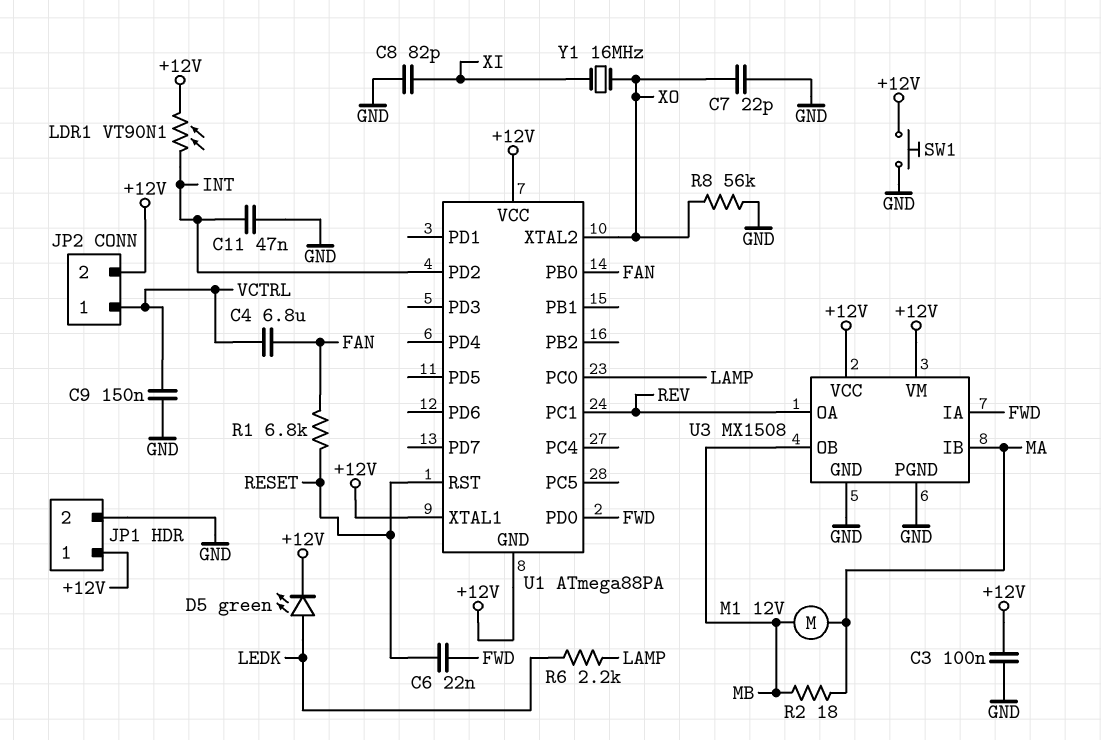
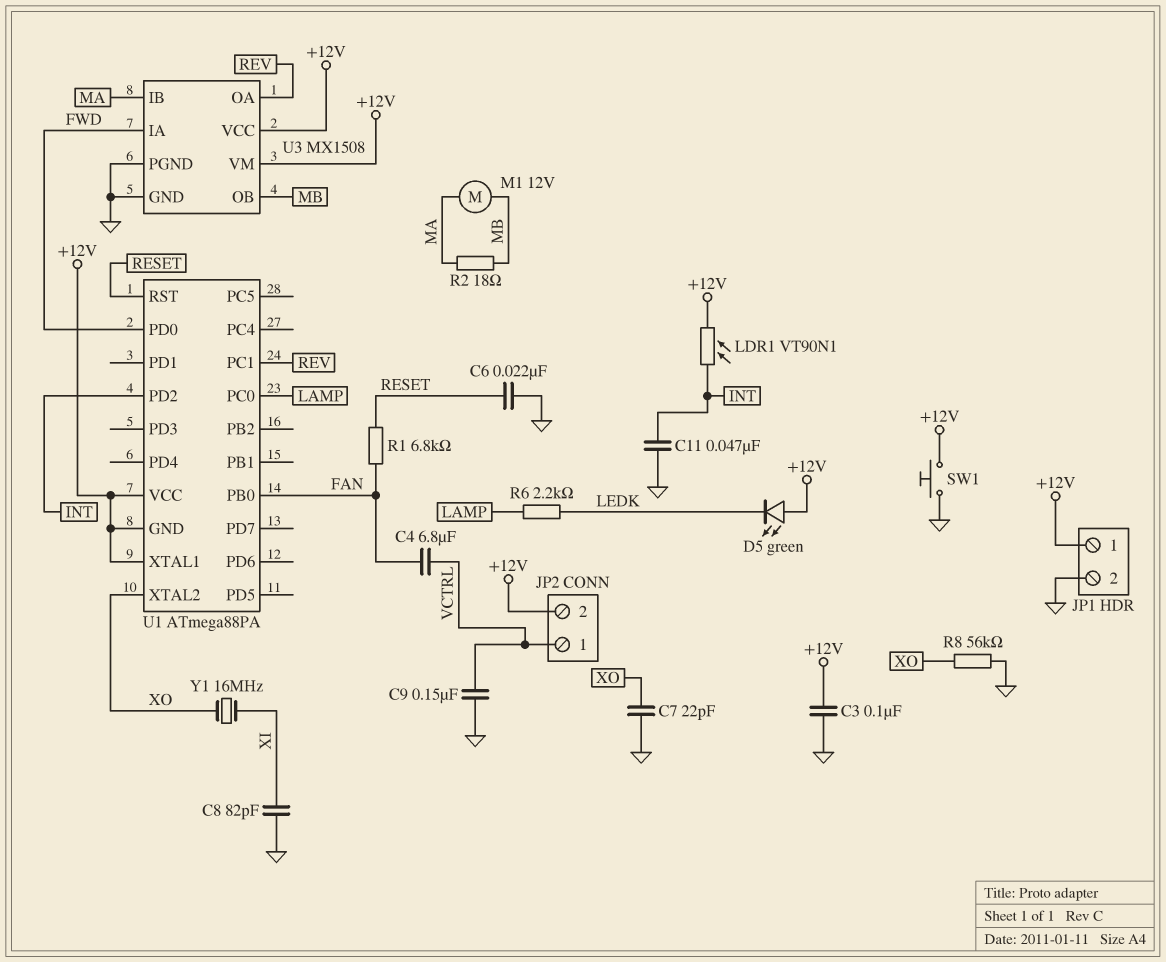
C6: 22nF (FWD, RESET) -> 22nF (GND, RESET)
D5: LED green (A LEDK, K +12V) -> LED green (A +12V, K LEDK)

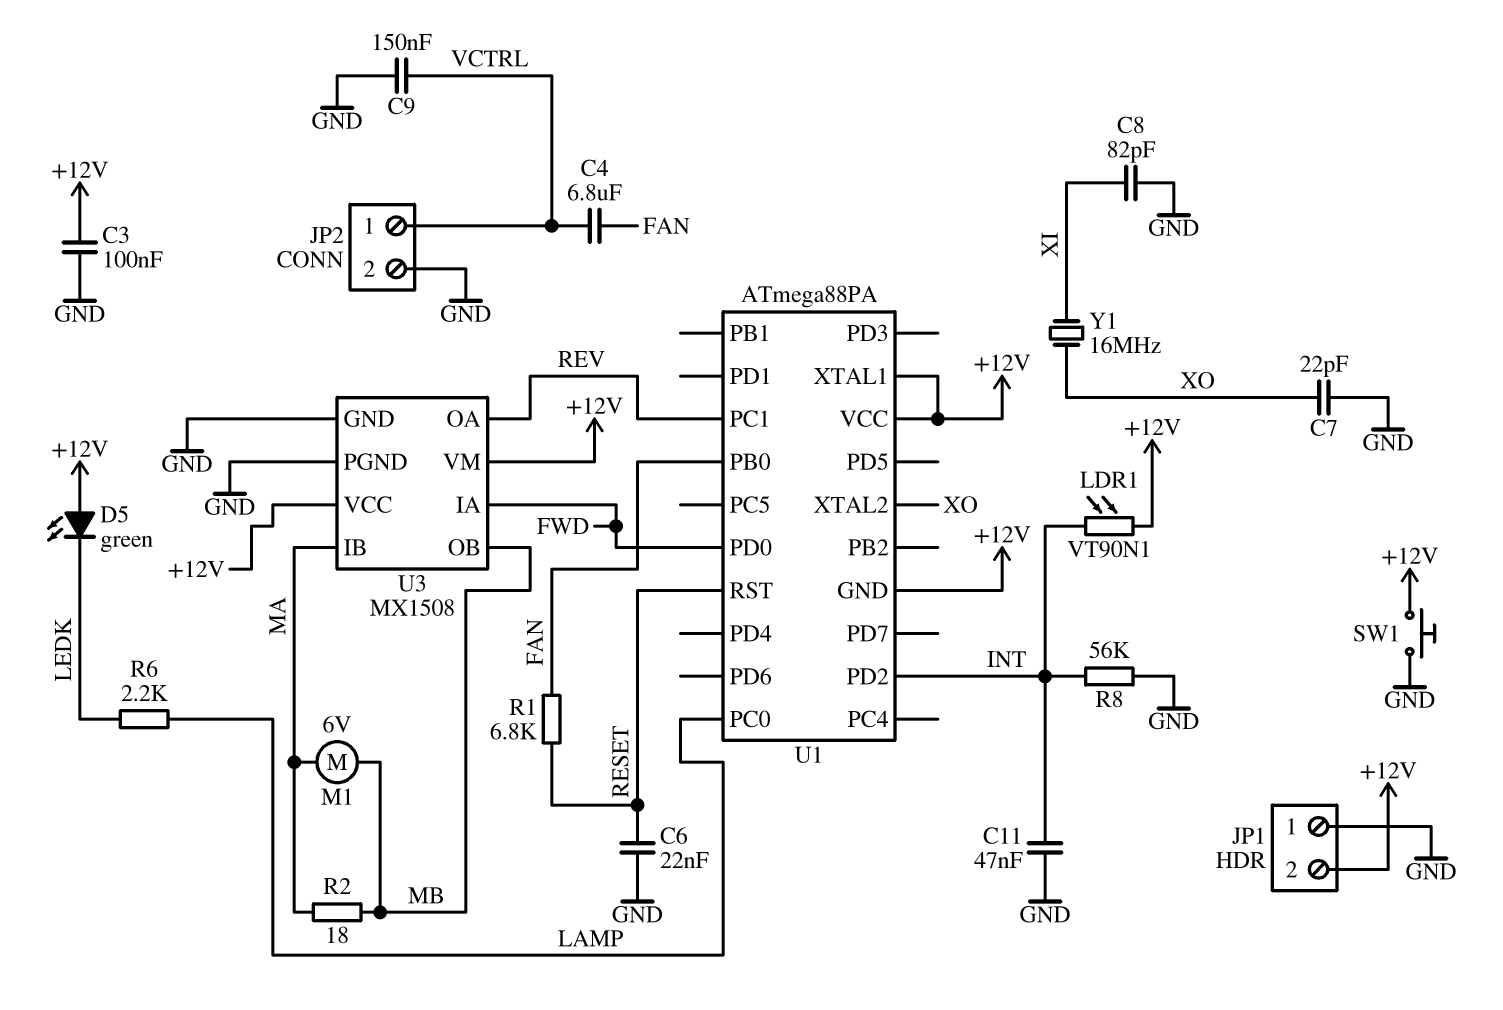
JP1 pin 1: +12V -> GND
JP1 pin 2: GND -> +12V
JP2 pin 2: +12V -> GND
M1: motor 12V (MA, MB) -> motor 6V (MA, MB)
R8: 56k (GND, XO) -> 56k (GND, INT)

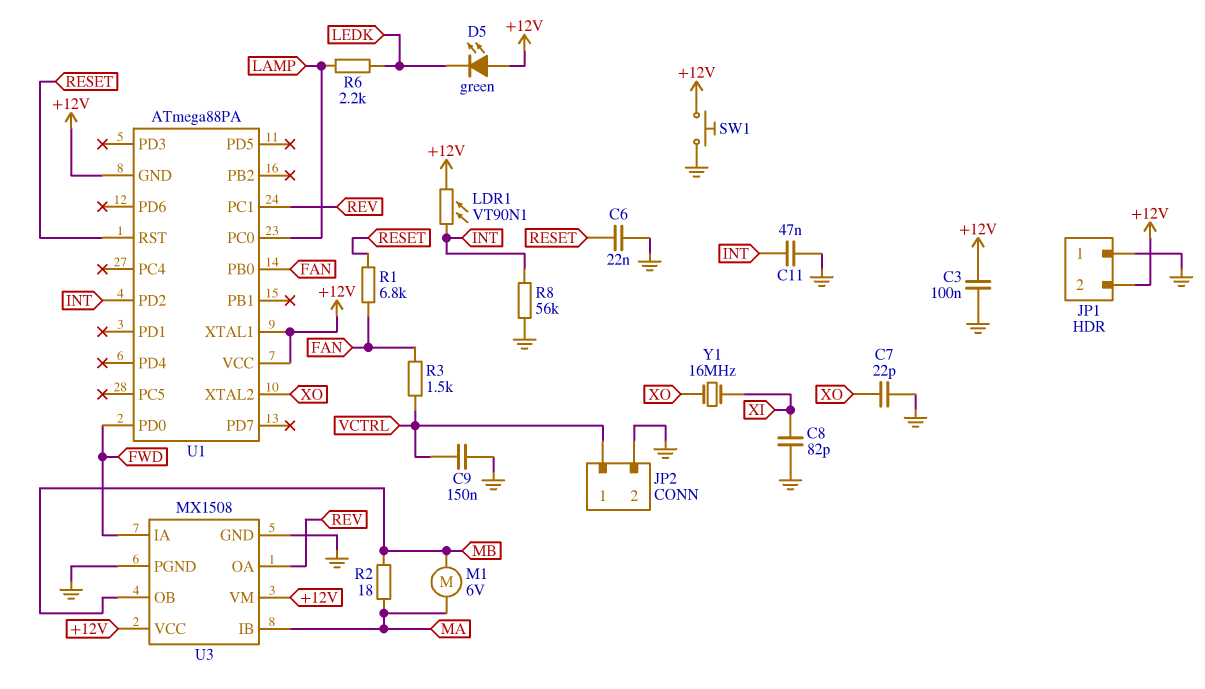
C4: 6.8uF (FAN, VCTRL) -> none
R3: none -> 1.5k (FAN, VCTRL)

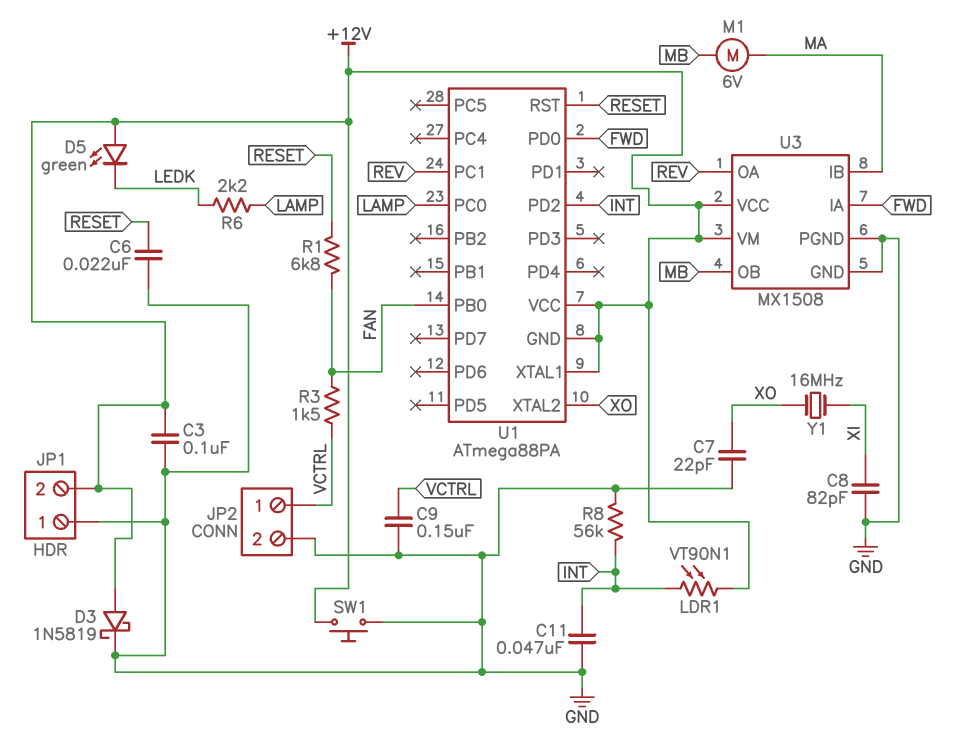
D3: none -> schottky 1N5819 (A +12V, K GND)
R2: 18 (MA, MB) -> none

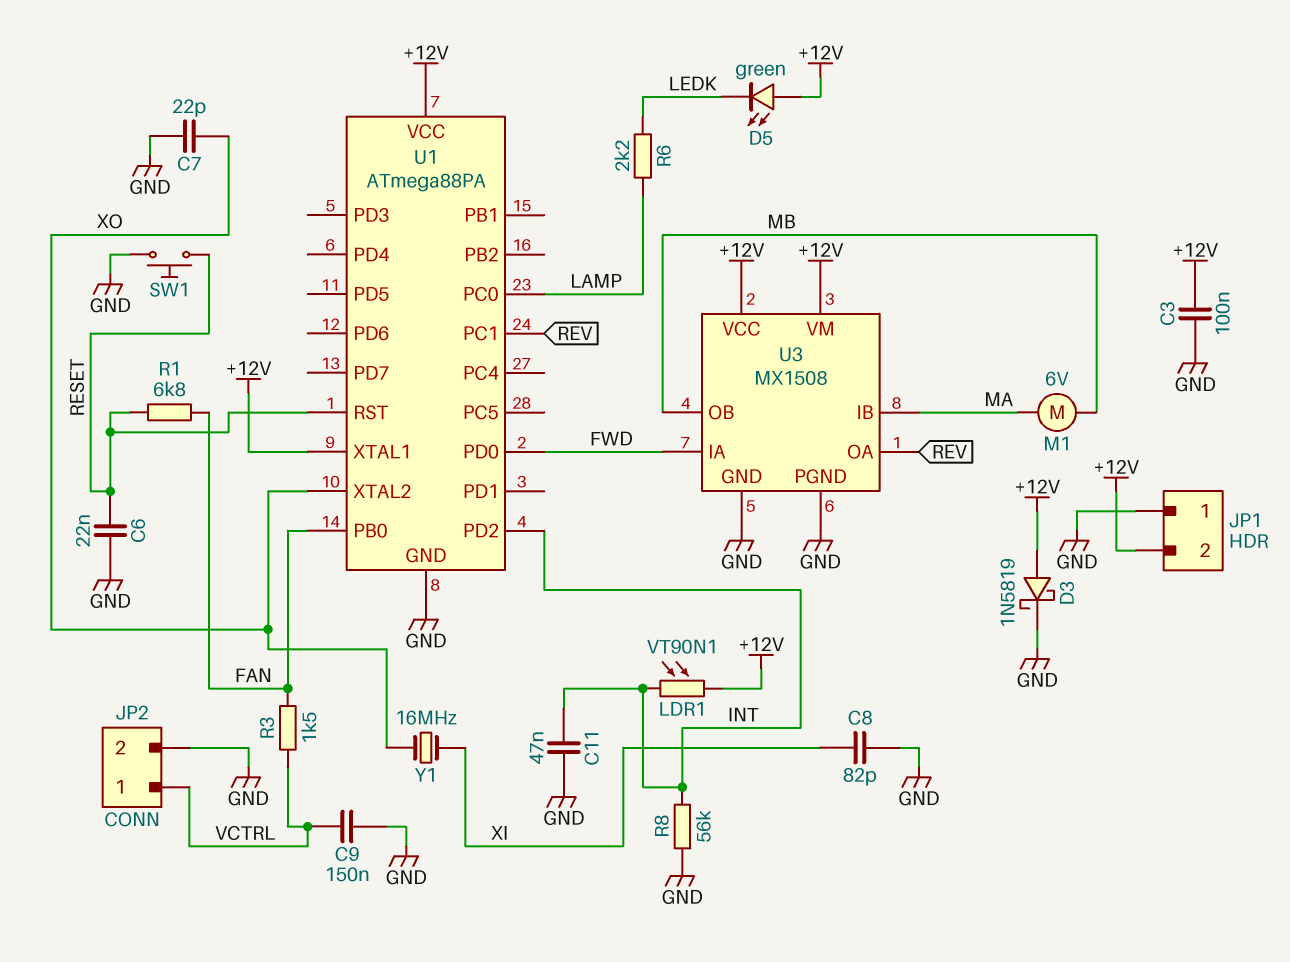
SW1: button (+12V, GND) -> button (GND, RESET)
U1 pin GND: +12V -> GND

